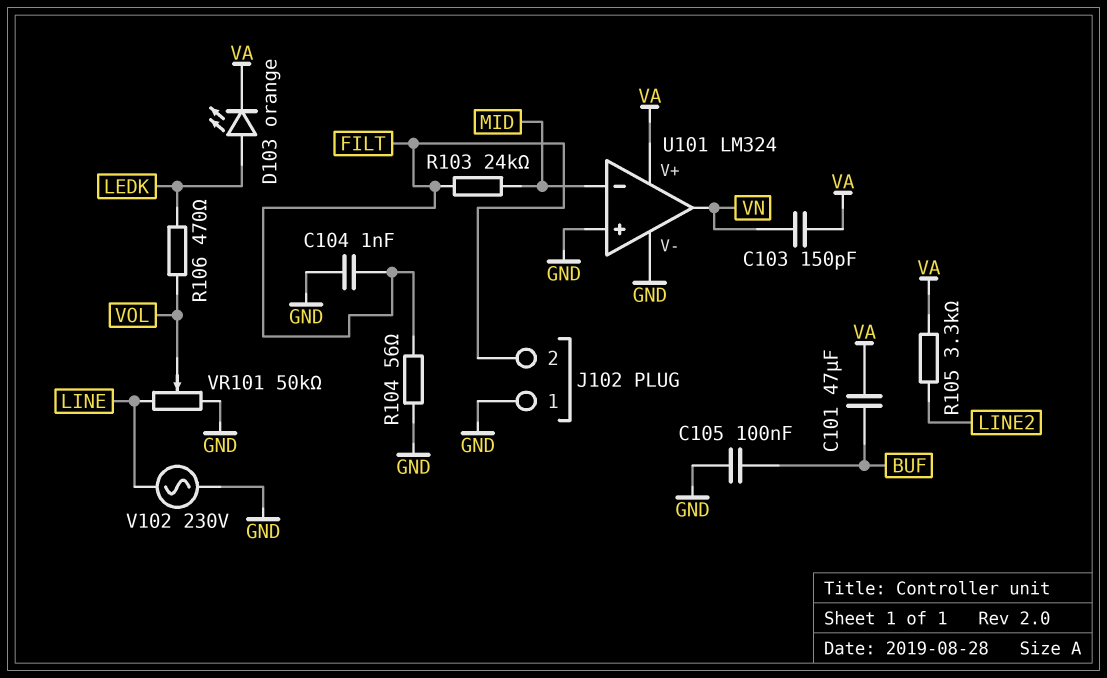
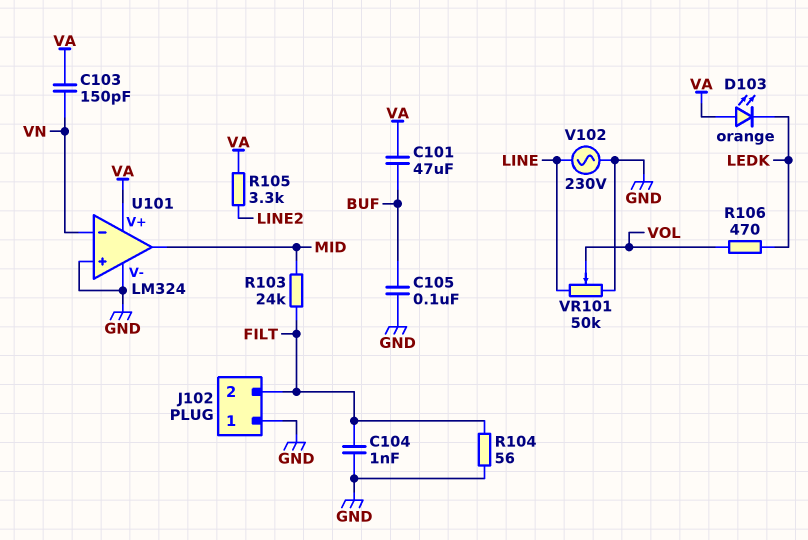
D103: LED orange (A LEDK, K VA) -> LED orange (A VA, K LEDK)
U101 pin in-: MID -> VN
U101 pin out: VN -> MID

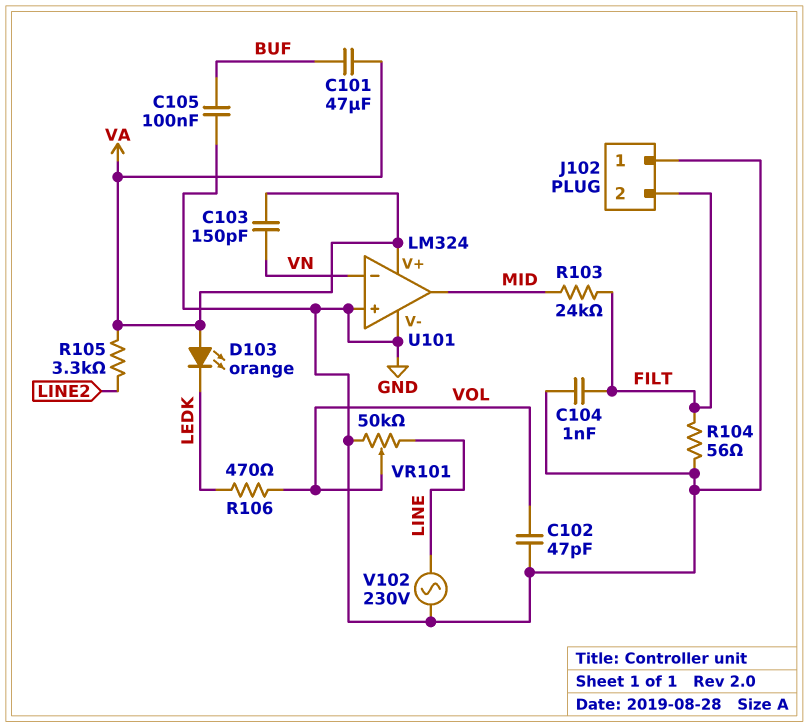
C102: none -> 47pF (GND, VOL)

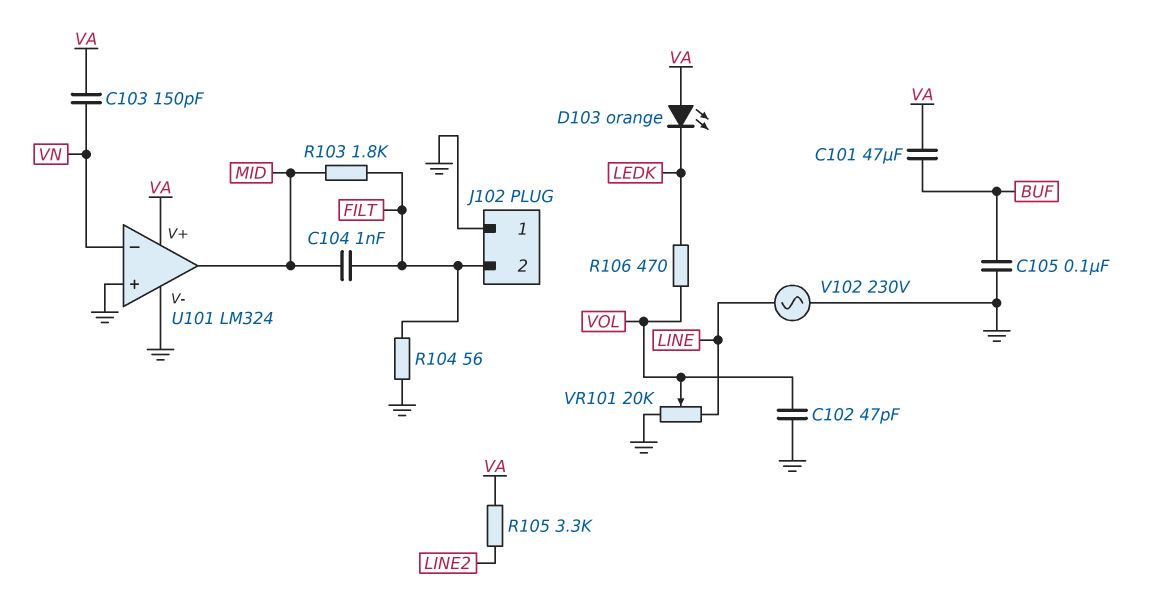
C104: 1nF (FILT, GND) -> 1nF (FILT, MID)
R103: 24k (FILT, MID) -> 1.8k (FILT, MID)
VR101: 50k (GND, LINE, wiper VOL) -> 20k (GND, LINE, wiper VOL)

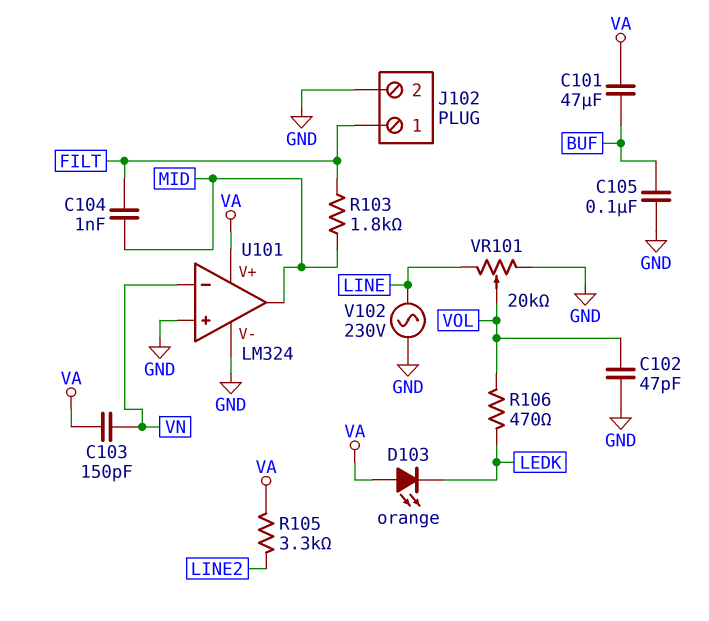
J102 pin 1: GND -> FILT
J102 pin 2: FILT -> GND
R104: 56 (FILT, GND) -> none

